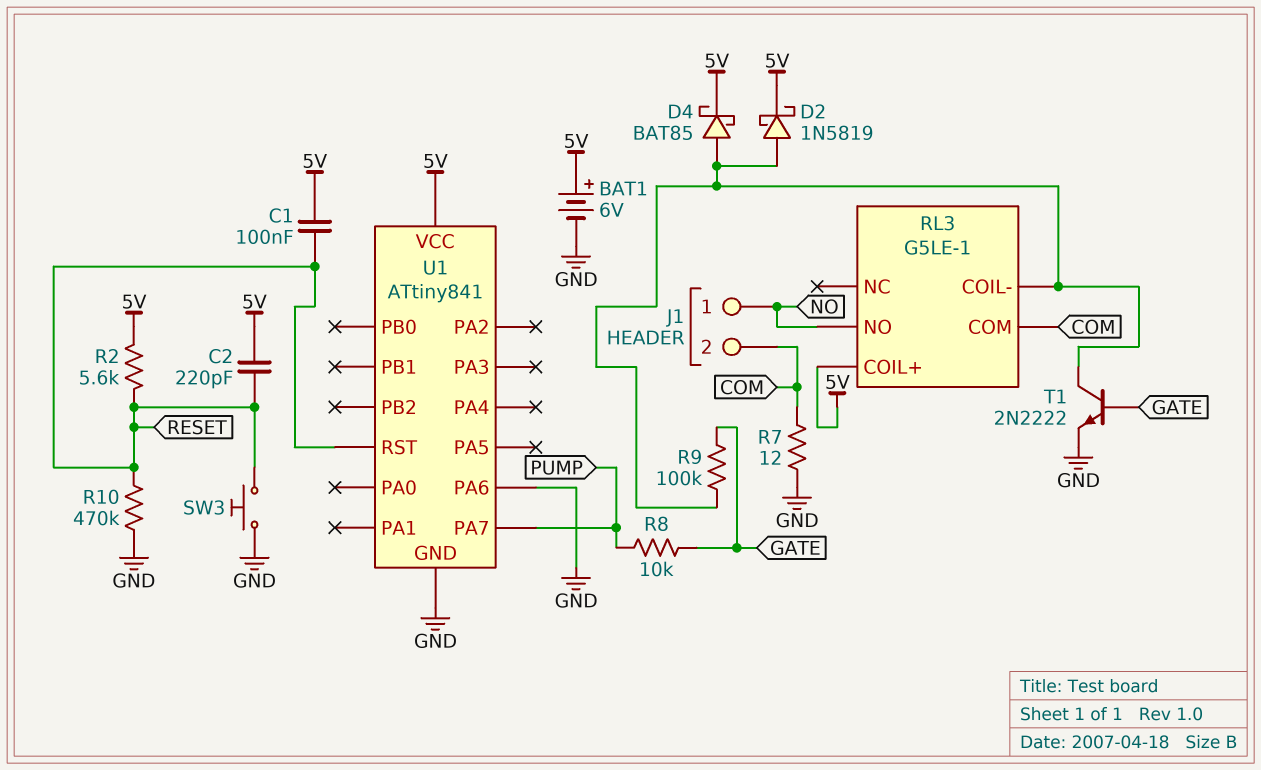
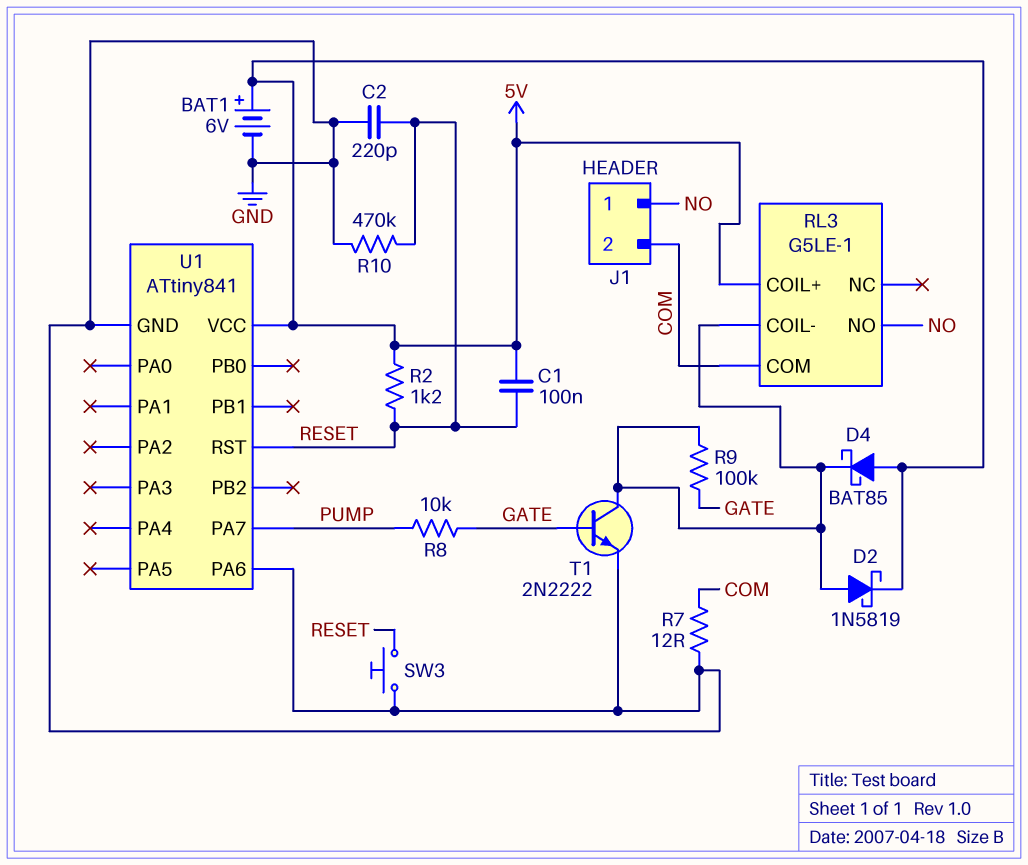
C2: 220pF (5V, RESET) -> 220pF (GND, RESET)
D4: schottky BAT85 (A RL3/COIL-, K 5V) -> schottky BAT85 (A 5V, K RL3/COIL-)
R2: 5.6k (5V, RESET) -> 1.2k (5V, RESET)

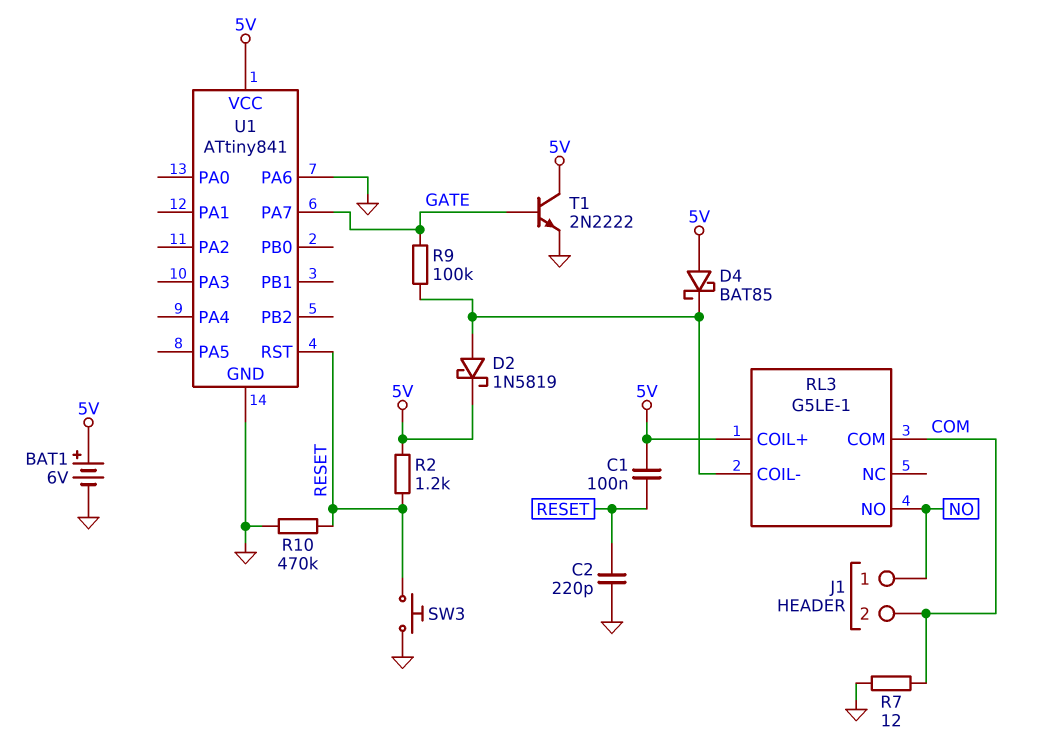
R8: 10k (GATE, PUMP) -> none
T1: NPN 2N2222 (B GATE, C RL3/COIL-, E GND) -> NPN 2N2222 (B GATE, C 5V, E GND)
U1 pin PA7: PUMP -> GATE

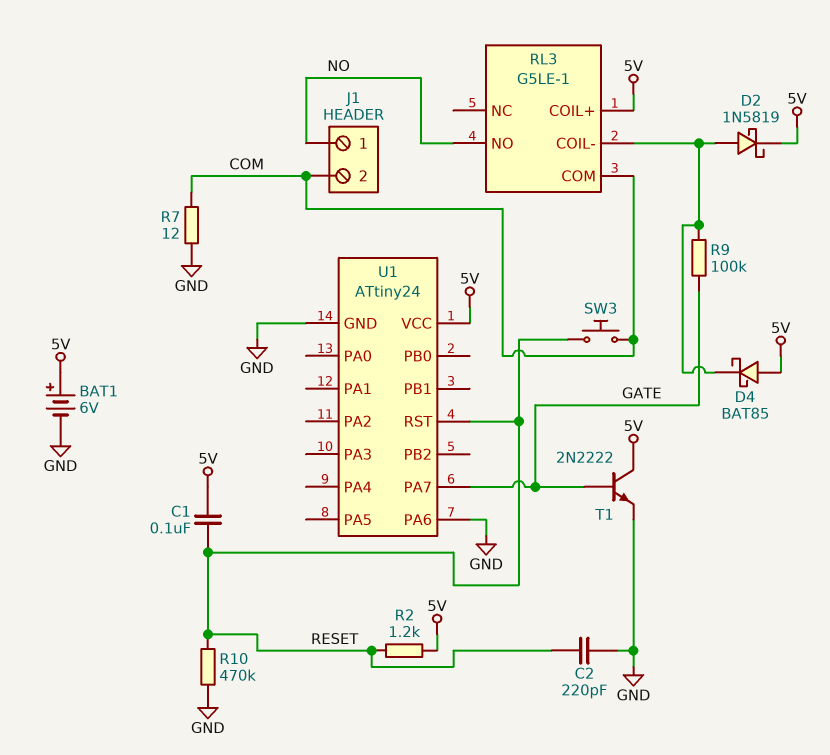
SW3: button (GND, RESET) -> button (COM, RESET)
U1: ATtiny841 -> ATtiny24

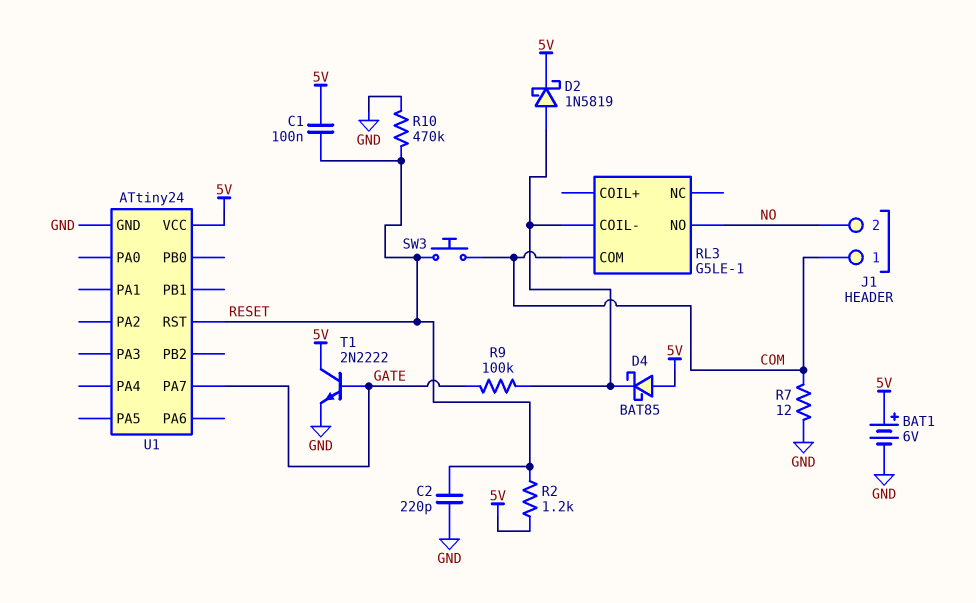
J1 pin 1: NO -> COM
J1 pin 2: COM -> NO
RL3 pin COIL+: 5V -> none
U1 pin PA6: GND -> none

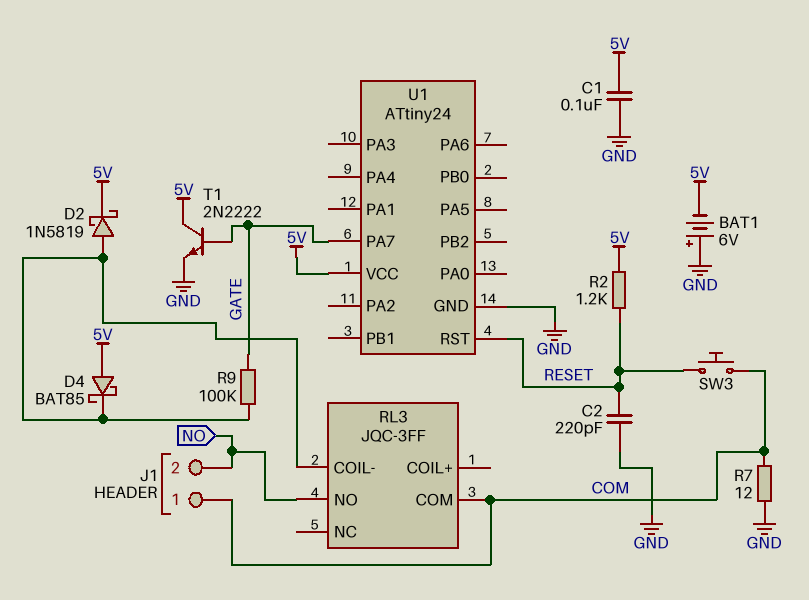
BAT1: 6V (plus 5V, minus GND) -> 6V (plus GND, minus 5V)
C1: 100nF (5V, RESET) -> 100nF (5V, GND)
R10: 470k (GND, RESET) -> none
RL3: G5LE-1 -> JQC-3FF

